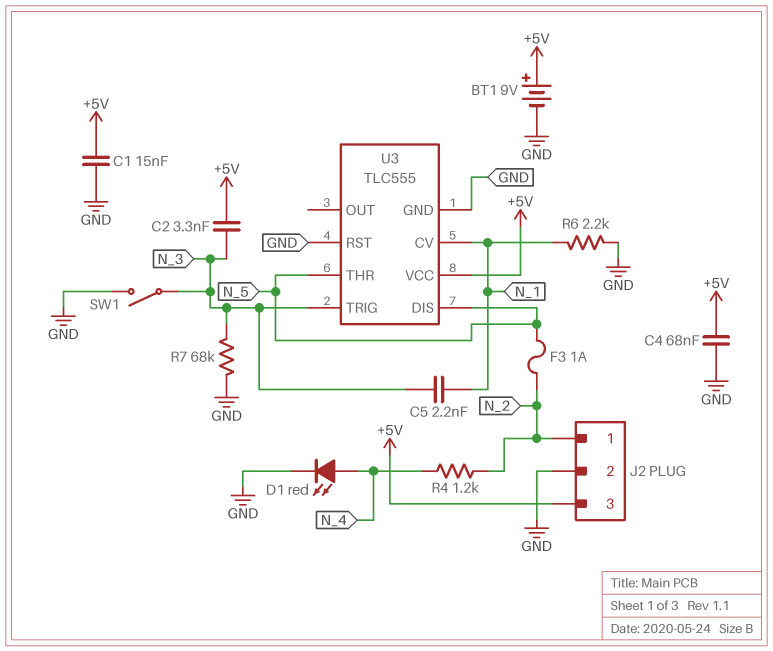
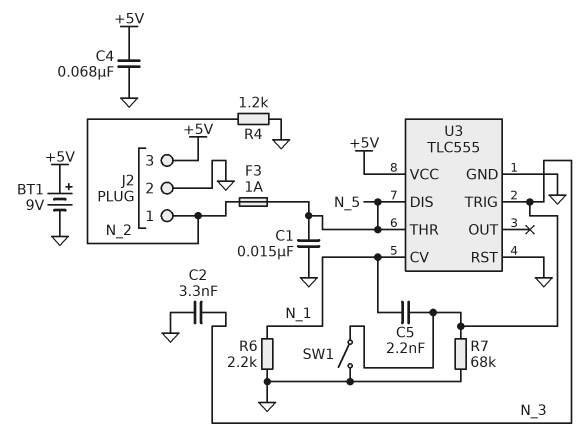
C1: 15nF (+5V, GND) -> 15nF (GND, N_5)
C2: 3.3nF (+5V, N_3) -> 3.3nF (GND, N_3)
D1: LED red (A N_4, K GND) -> none
R4: 1.2k (N_2, N_4) -> 1.2k (GND, N_2)

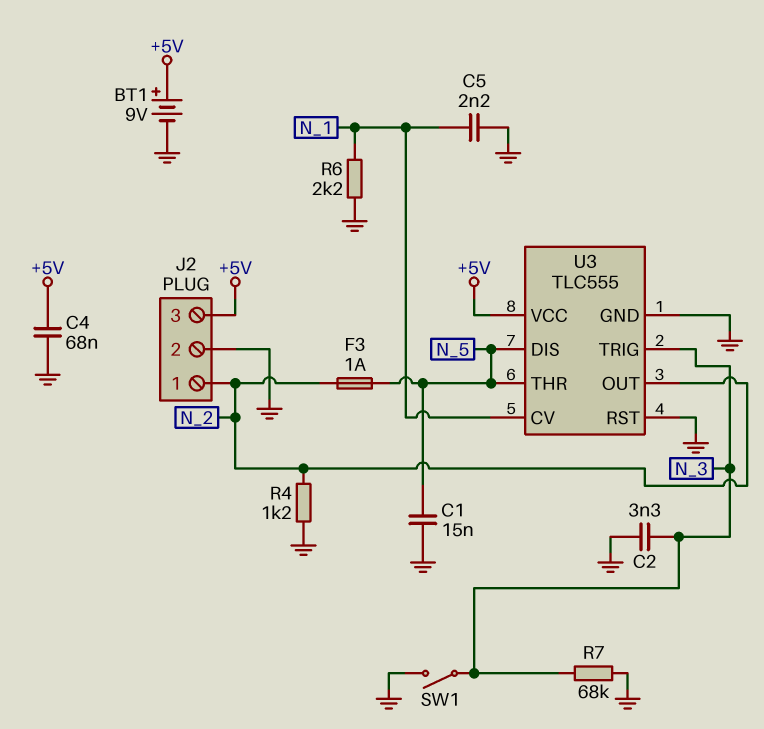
C5: 2.2nF (N_1, N_3) -> 2.2nF (GND, N_1)
U3 pin OUT: none -> N_2

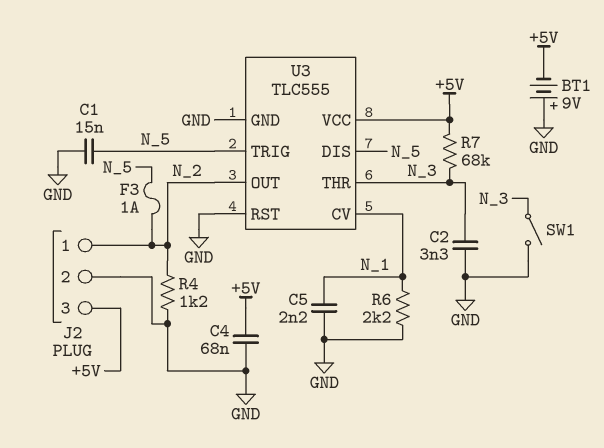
BT1: 9V (plus +5V, minus GND) -> 9V (plus GND, minus +5V)
R7: 68k (GND, N_3) -> 68k (+5V, N_3)
U3 pin THR: N_5 -> N_3
U3 pin TRIG: N_3 -> N_5

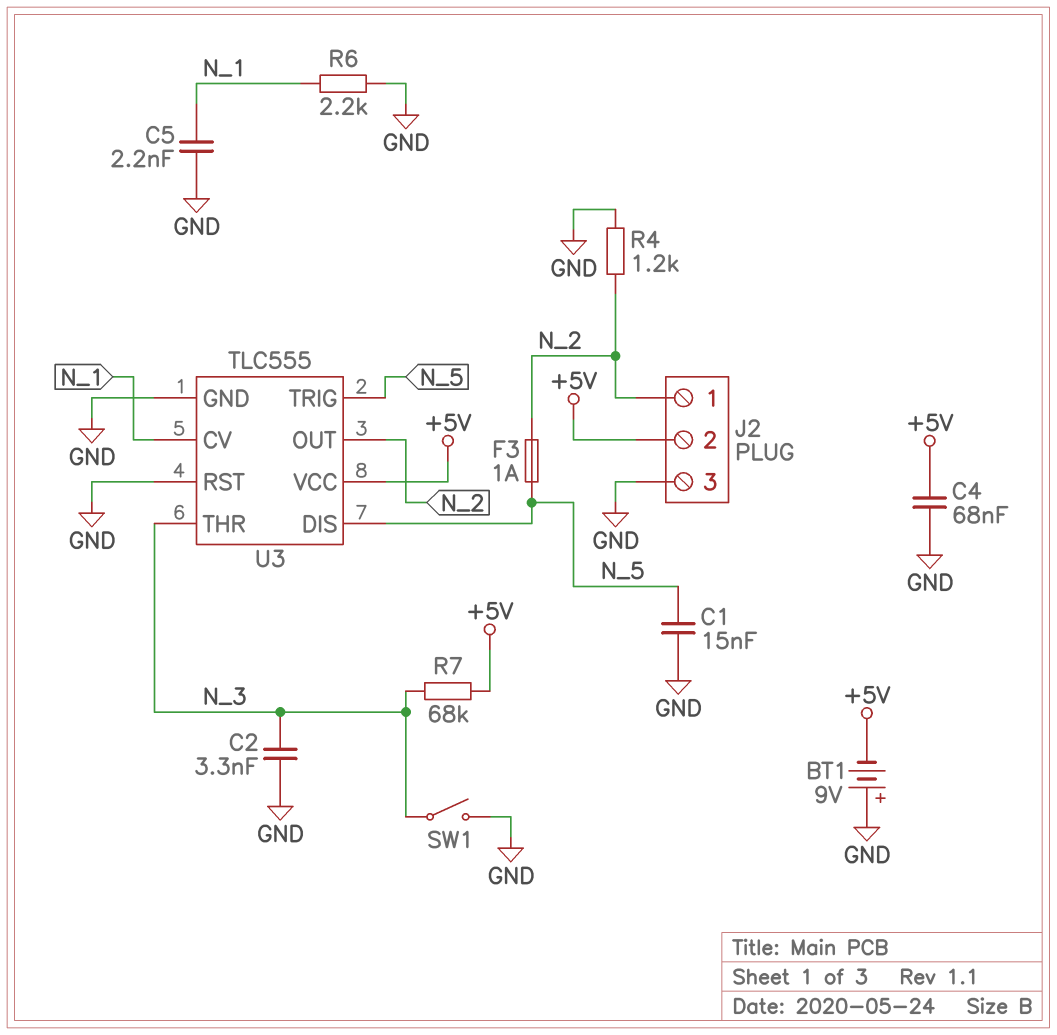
J2 pin 2: GND -> +5V
J2 pin 3: +5V -> GND

